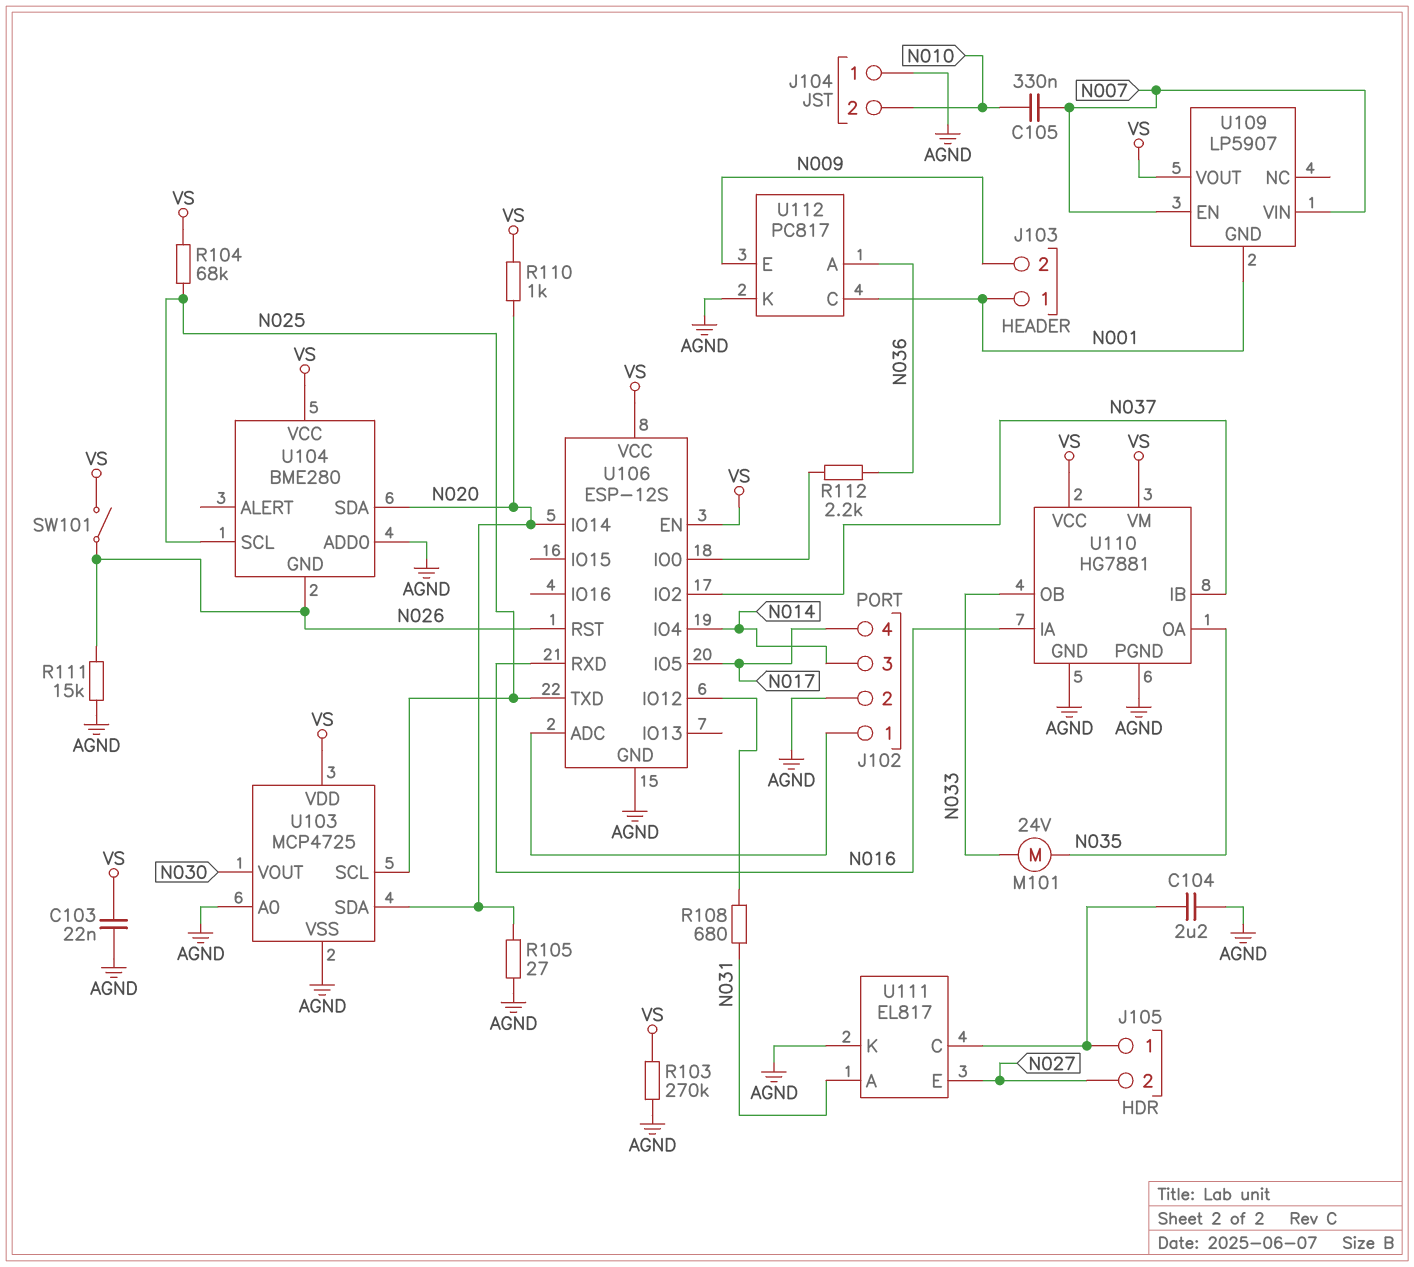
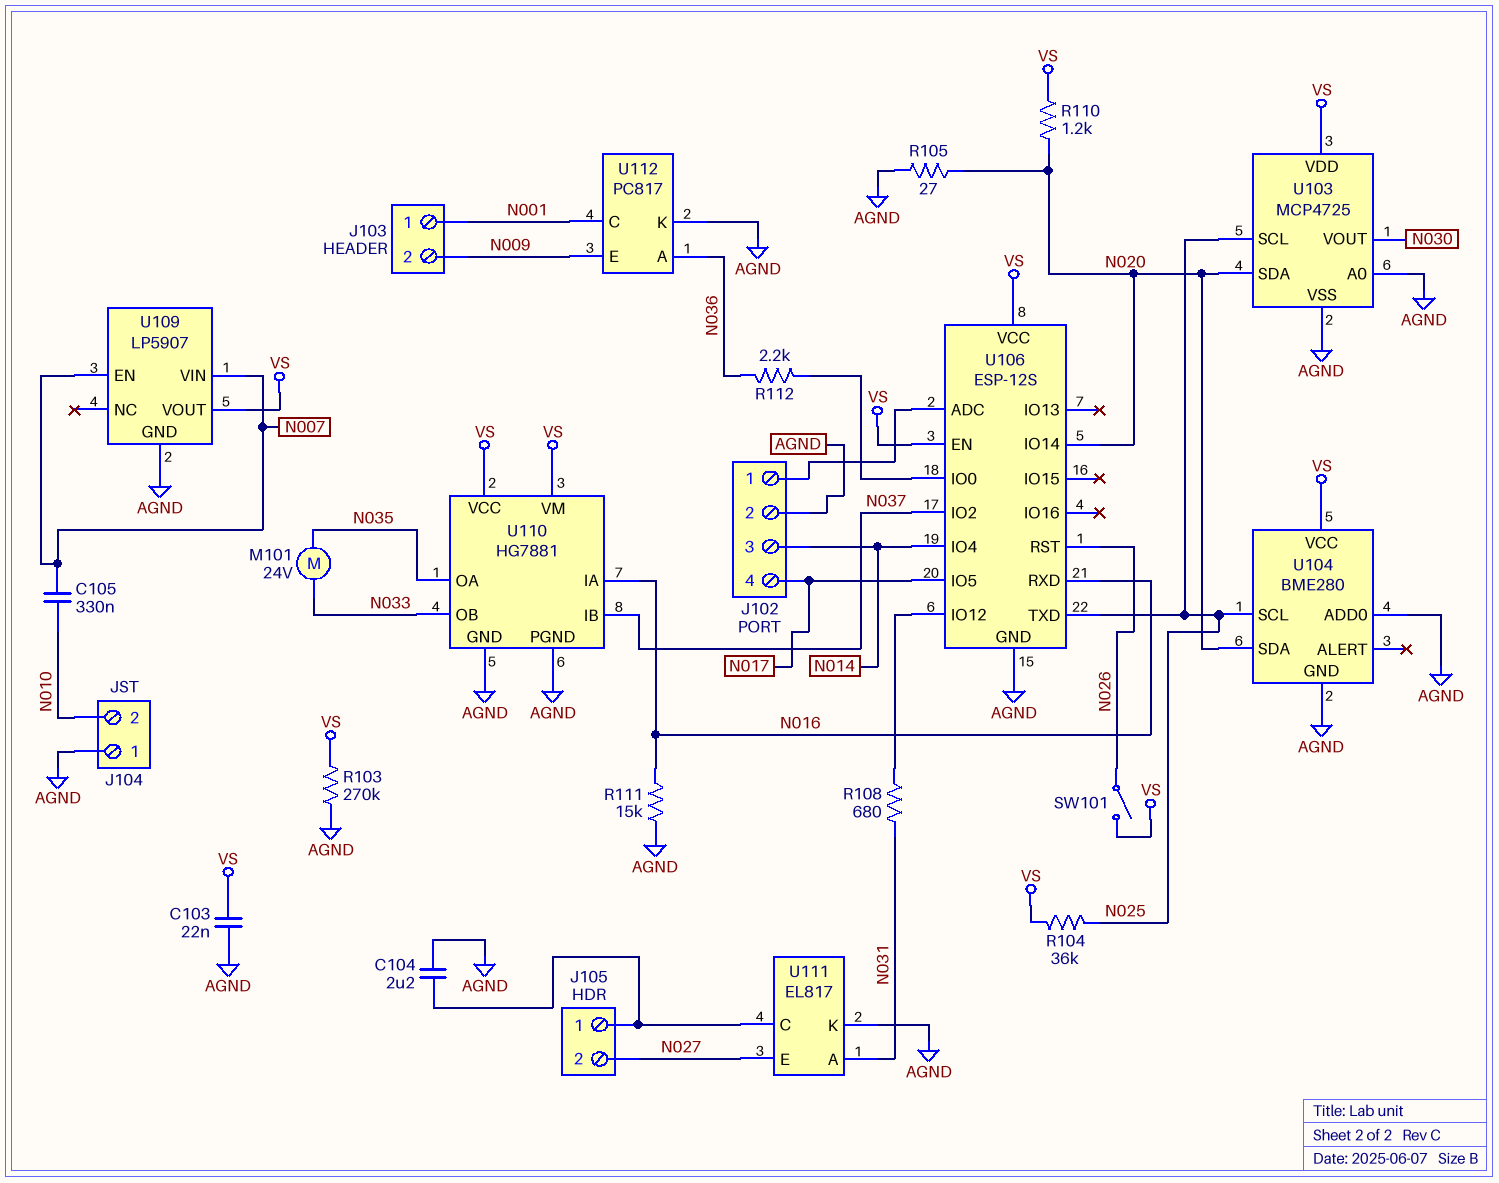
R104: 68k (N025, VS) -> 36k (N025, VS)
R110: 1k (N020, VS) -> 1.2k (N020, VS)
R111: 15k (AGND, N026) -> 15k (AGND, N016)
U104 pin GND: N026 -> AGND
U109 pin GND: N001 -> AGND

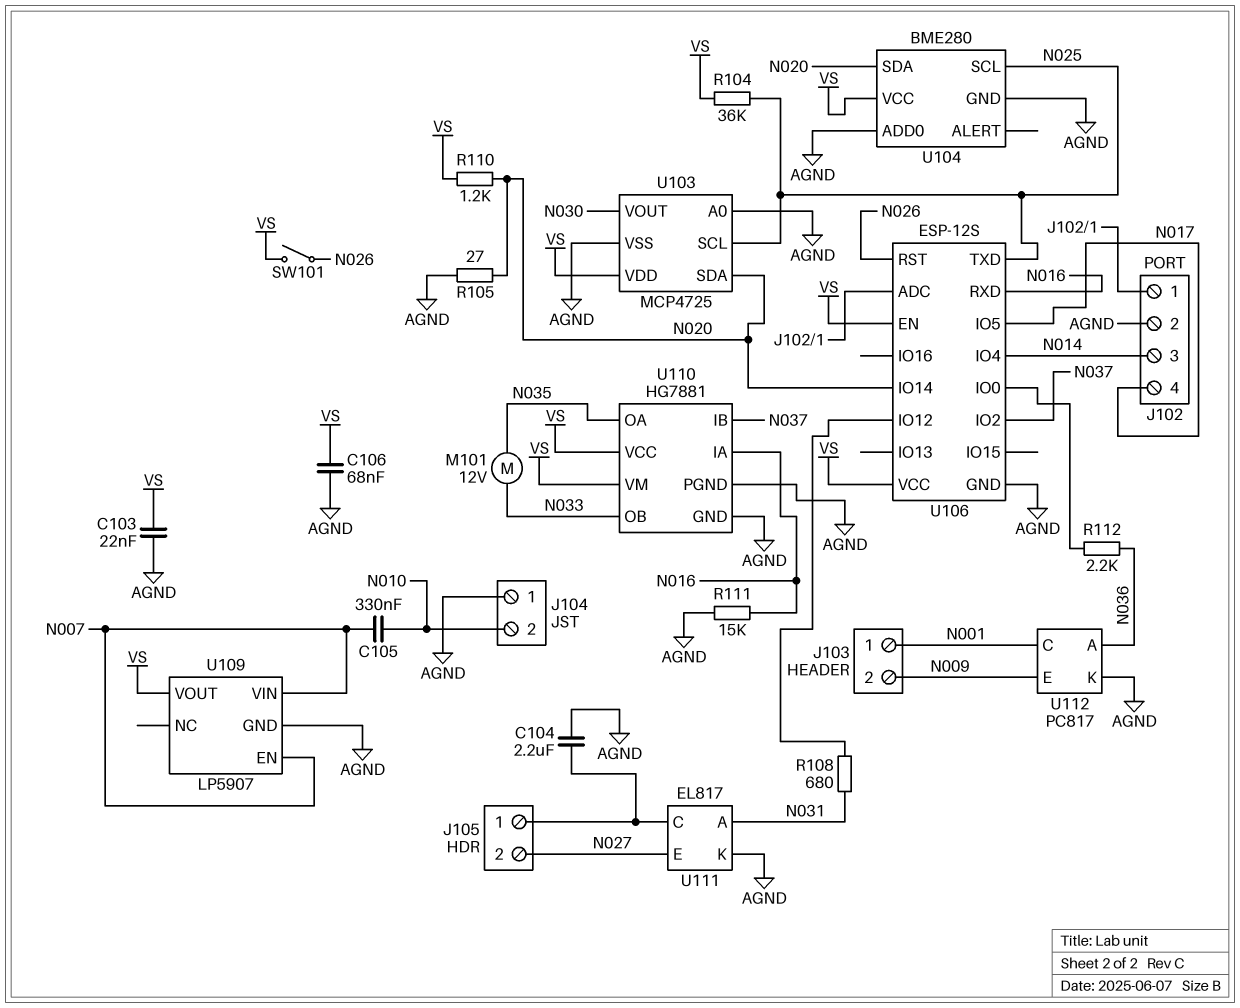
C106: none -> 68nF (AGND, VS)
M101: motor 24V (N033, N035) -> motor 12V (N033, N035)
R103: 270k (AGND, VS) -> none

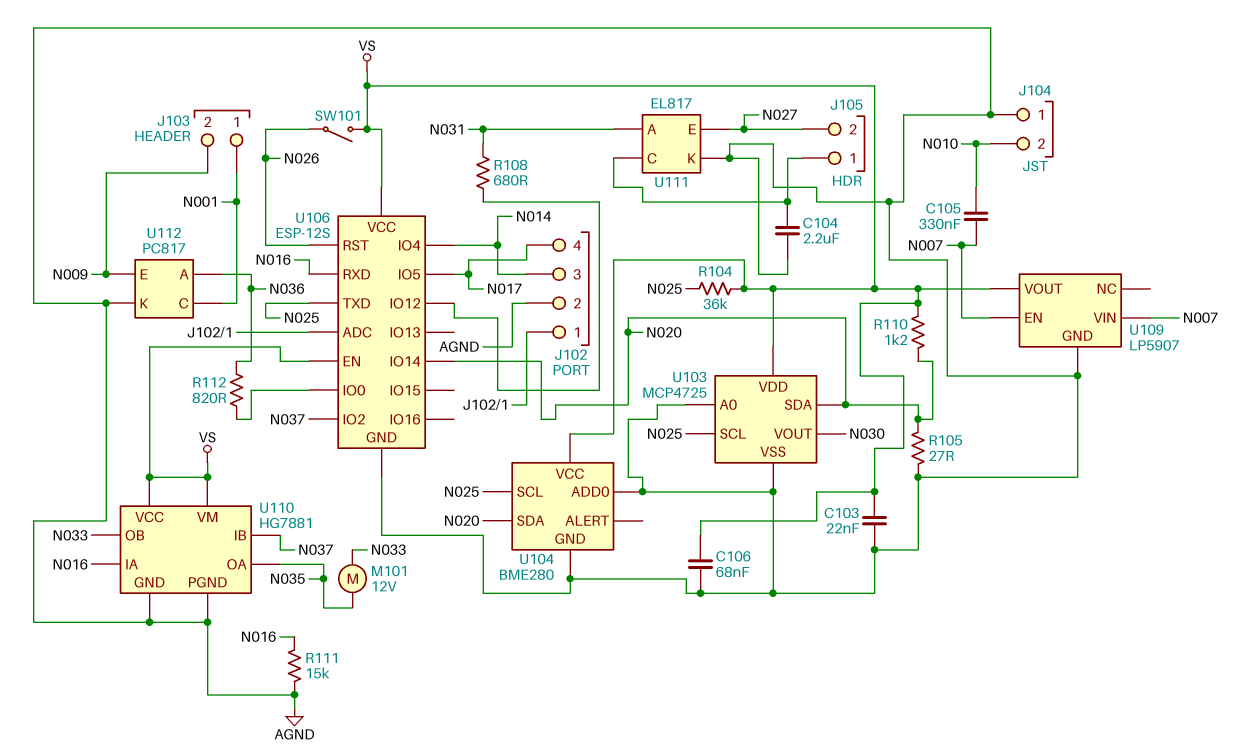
R112: 2.2k (N036, U106/IO0) -> 820 (N036, U106/IO0)

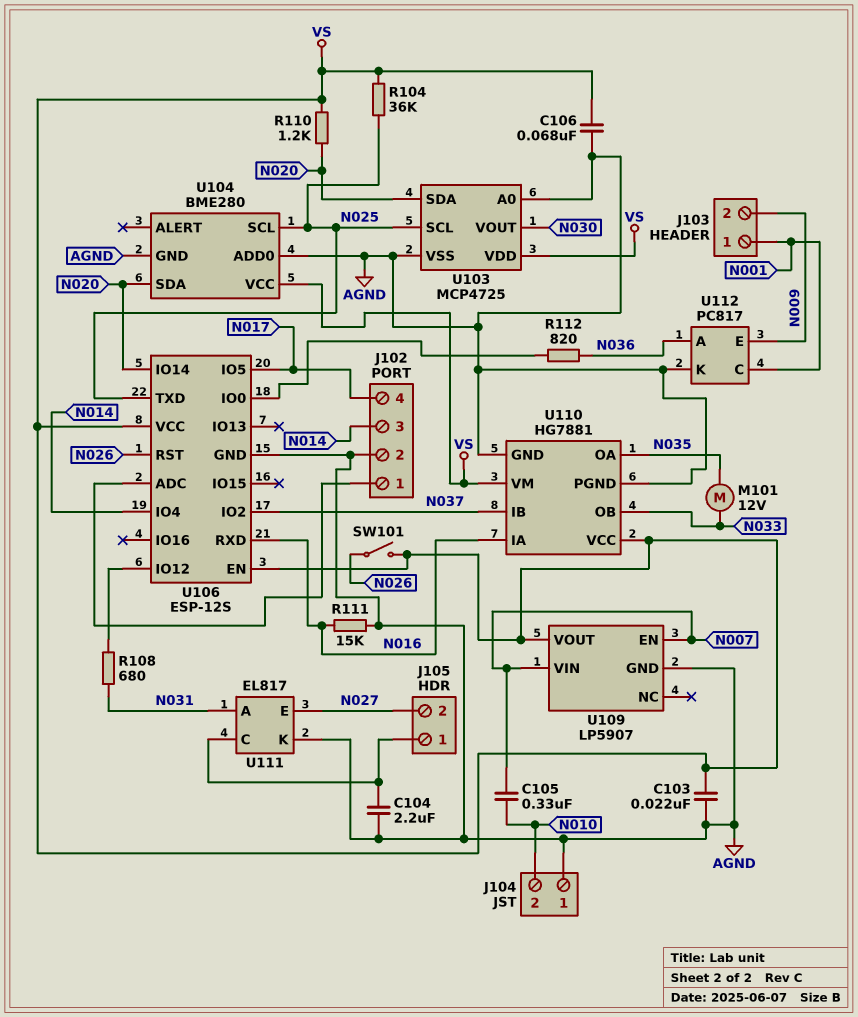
R105: 27 (AGND, N020) -> none

